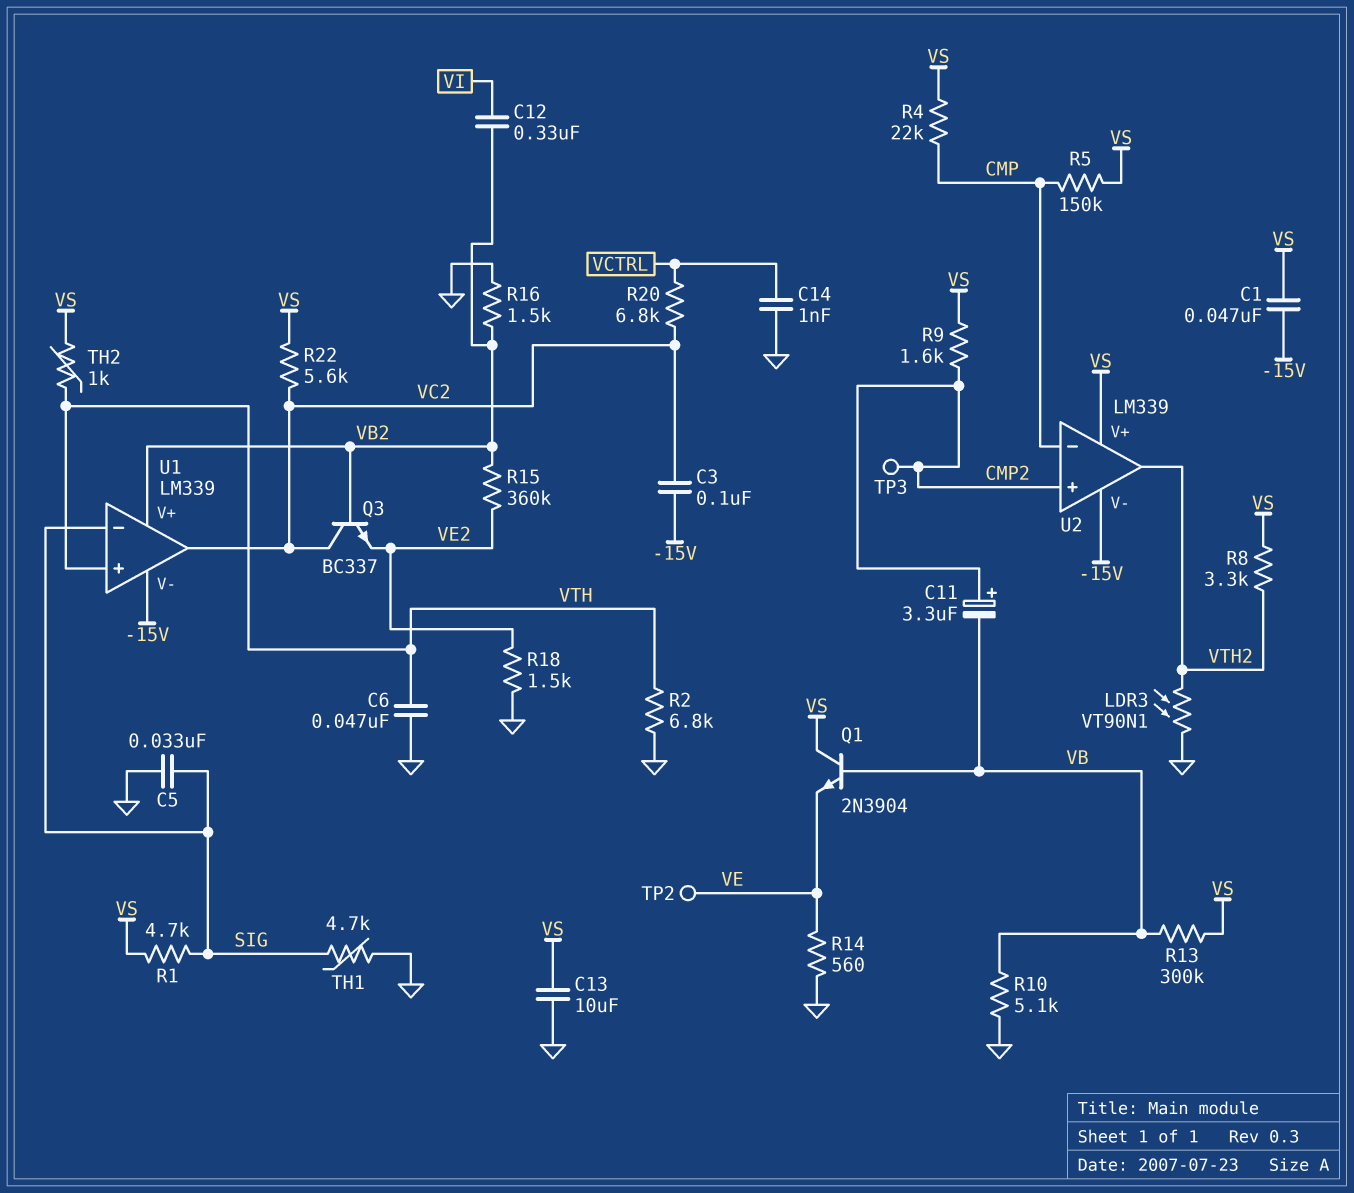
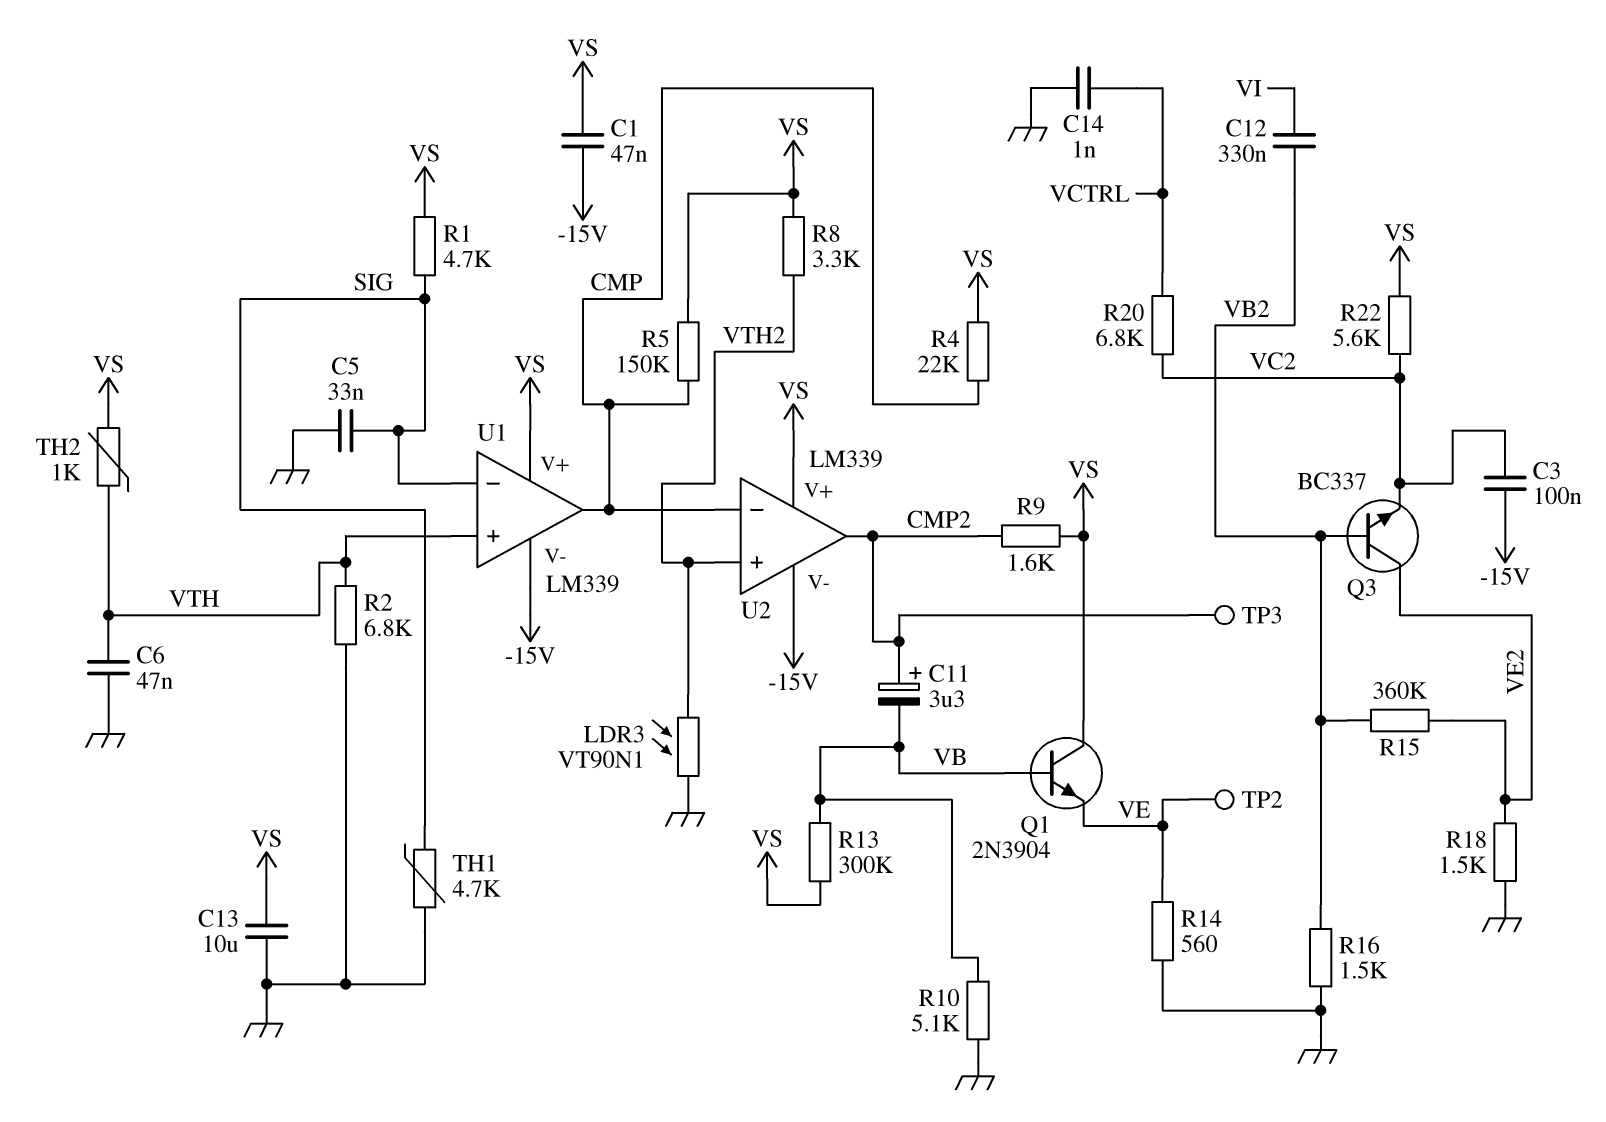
Q3: NPN BC337 (B VB2, C VC2, E VE2) -> NPN BC337 (B VB2, C VE2, E VC2)
U1 pin V+: VB2 -> VS
U1 pin out: VC2 -> CMP
U2 pin in+: CMP2 -> VTH2
U2 pin out: VTH2 -> CMP2

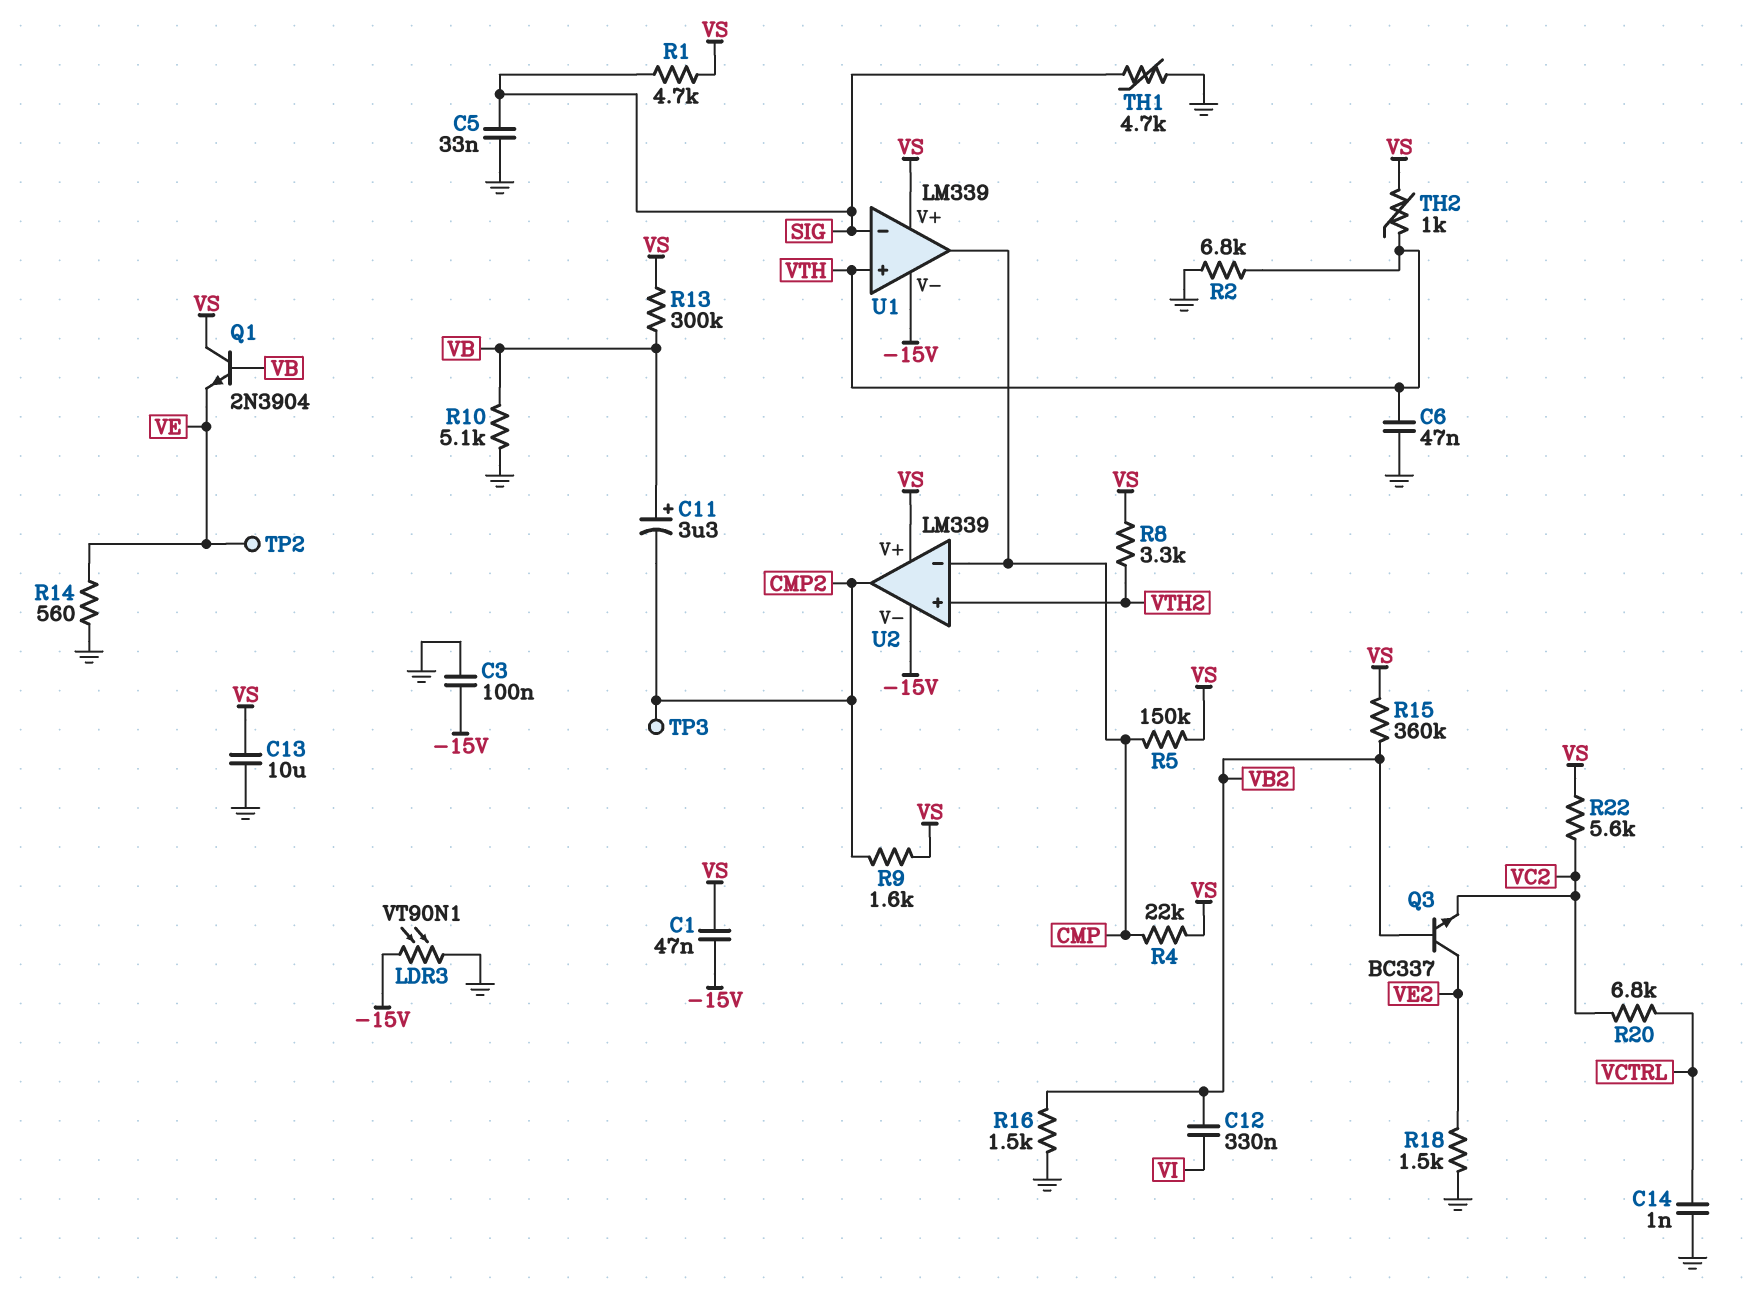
C3: 100nF (-15V, VC2) -> 100nF (-15V, GND)
C11: 3.3uF (plus CMP2, minus VB) -> 3.3uF (plus VB, minus CMP2)
LDR3: VT90N1 (GND, VTH2) -> VT90N1 (-15V, GND)
R15: 360k (VB2, VE2) -> 360k (VB2, VS)

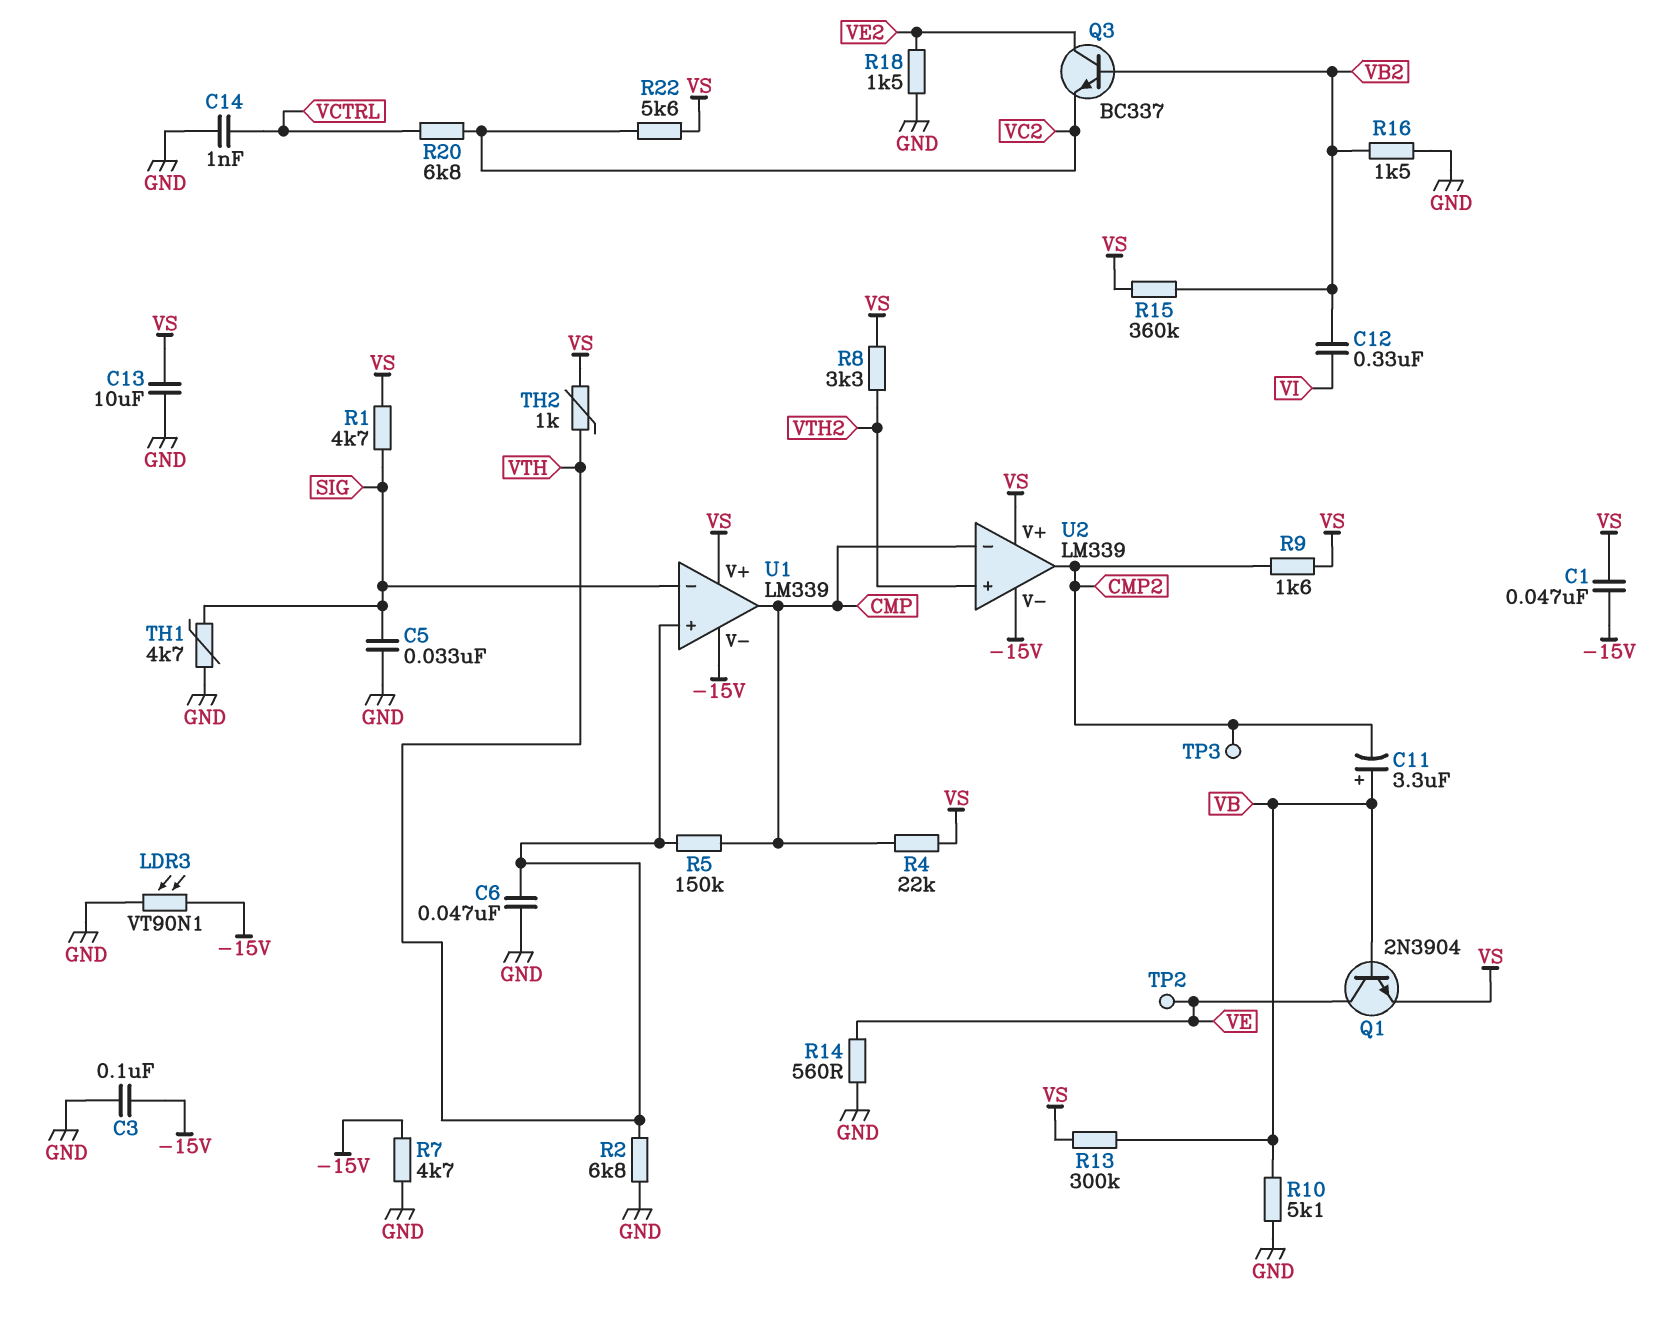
Q1: NPN 2N3904 (B VB, C VS, E VE) -> NPN 2N3904 (B VB, C VE, E VS)
R5: 150k (CMP, VS) -> 150k (CMP, VTH)
R7: none -> 4.7k (-15V, GND)

